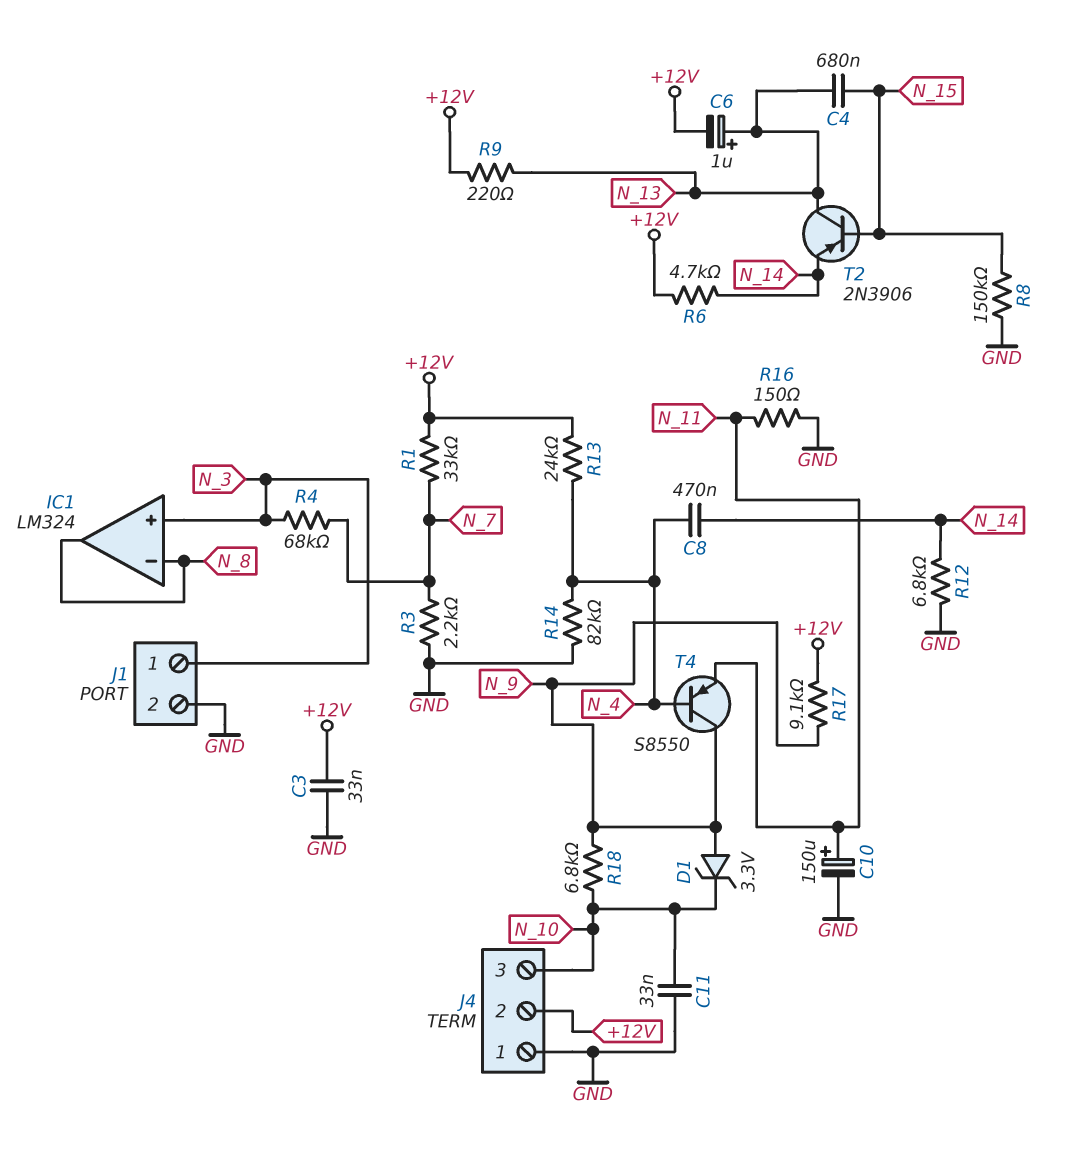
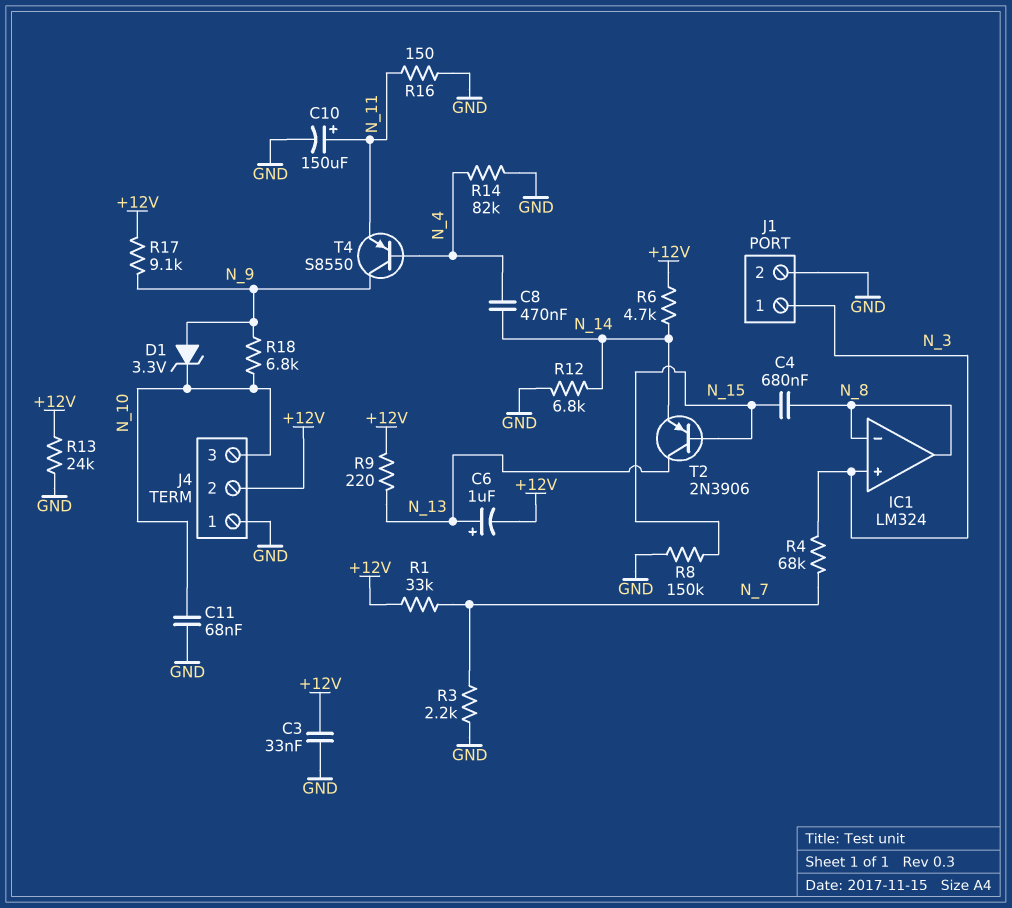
C4: 680nF (N_13, N_15) -> 680nF (N_8, N_15)
C11: 33nF (GND, N_10) -> 68nF (GND, N_10)
R13: 24k (+12V, N_4) -> 24k (+12V, GND)

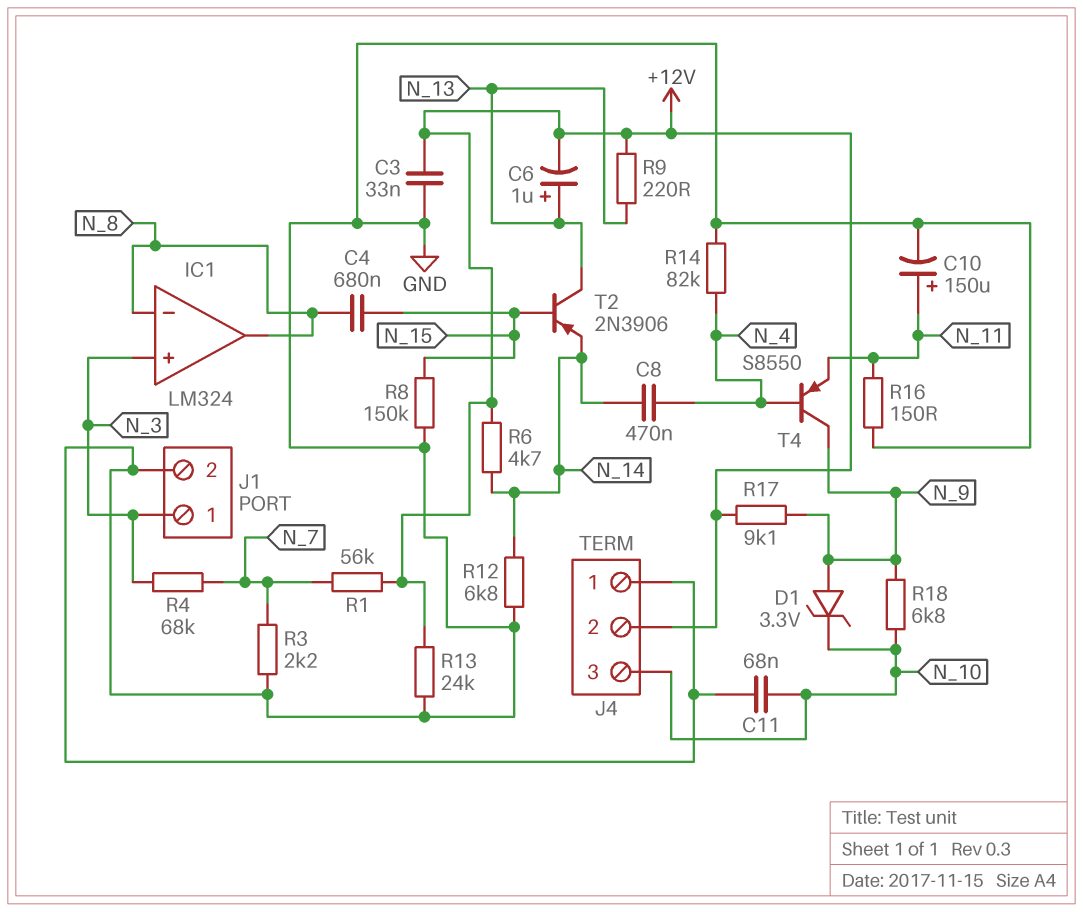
R1: 33k (+12V, N_7) -> 56k (+12V, N_7)

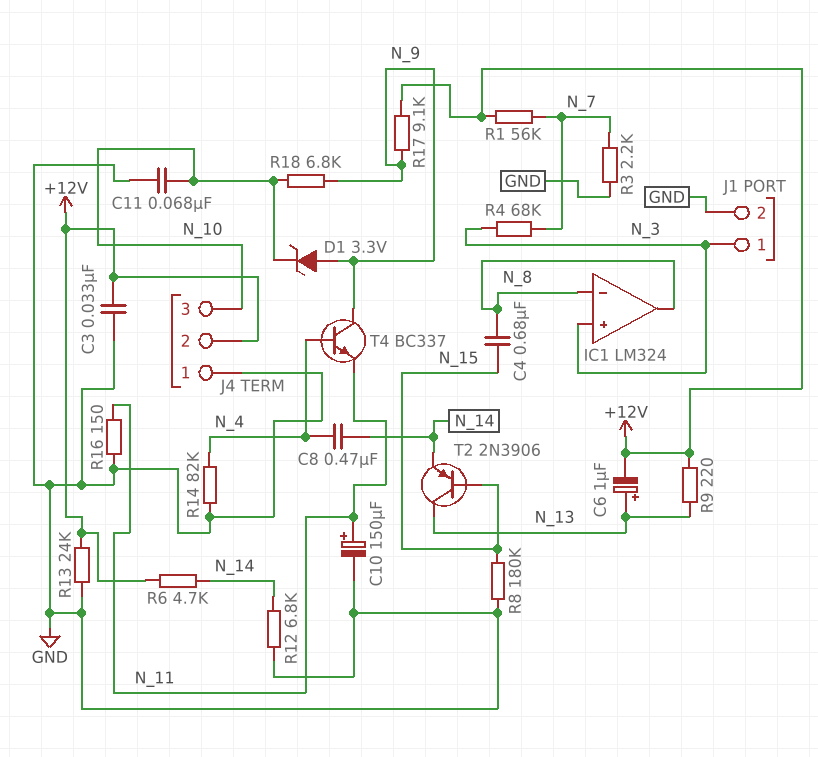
R8: 150k (GND, N_15) -> 180k (GND, N_15)
T4: PNP S8550 (B N_4, C N_9, E N_11) -> NPN BC337 (B N_4, C N_9, E N_11)

